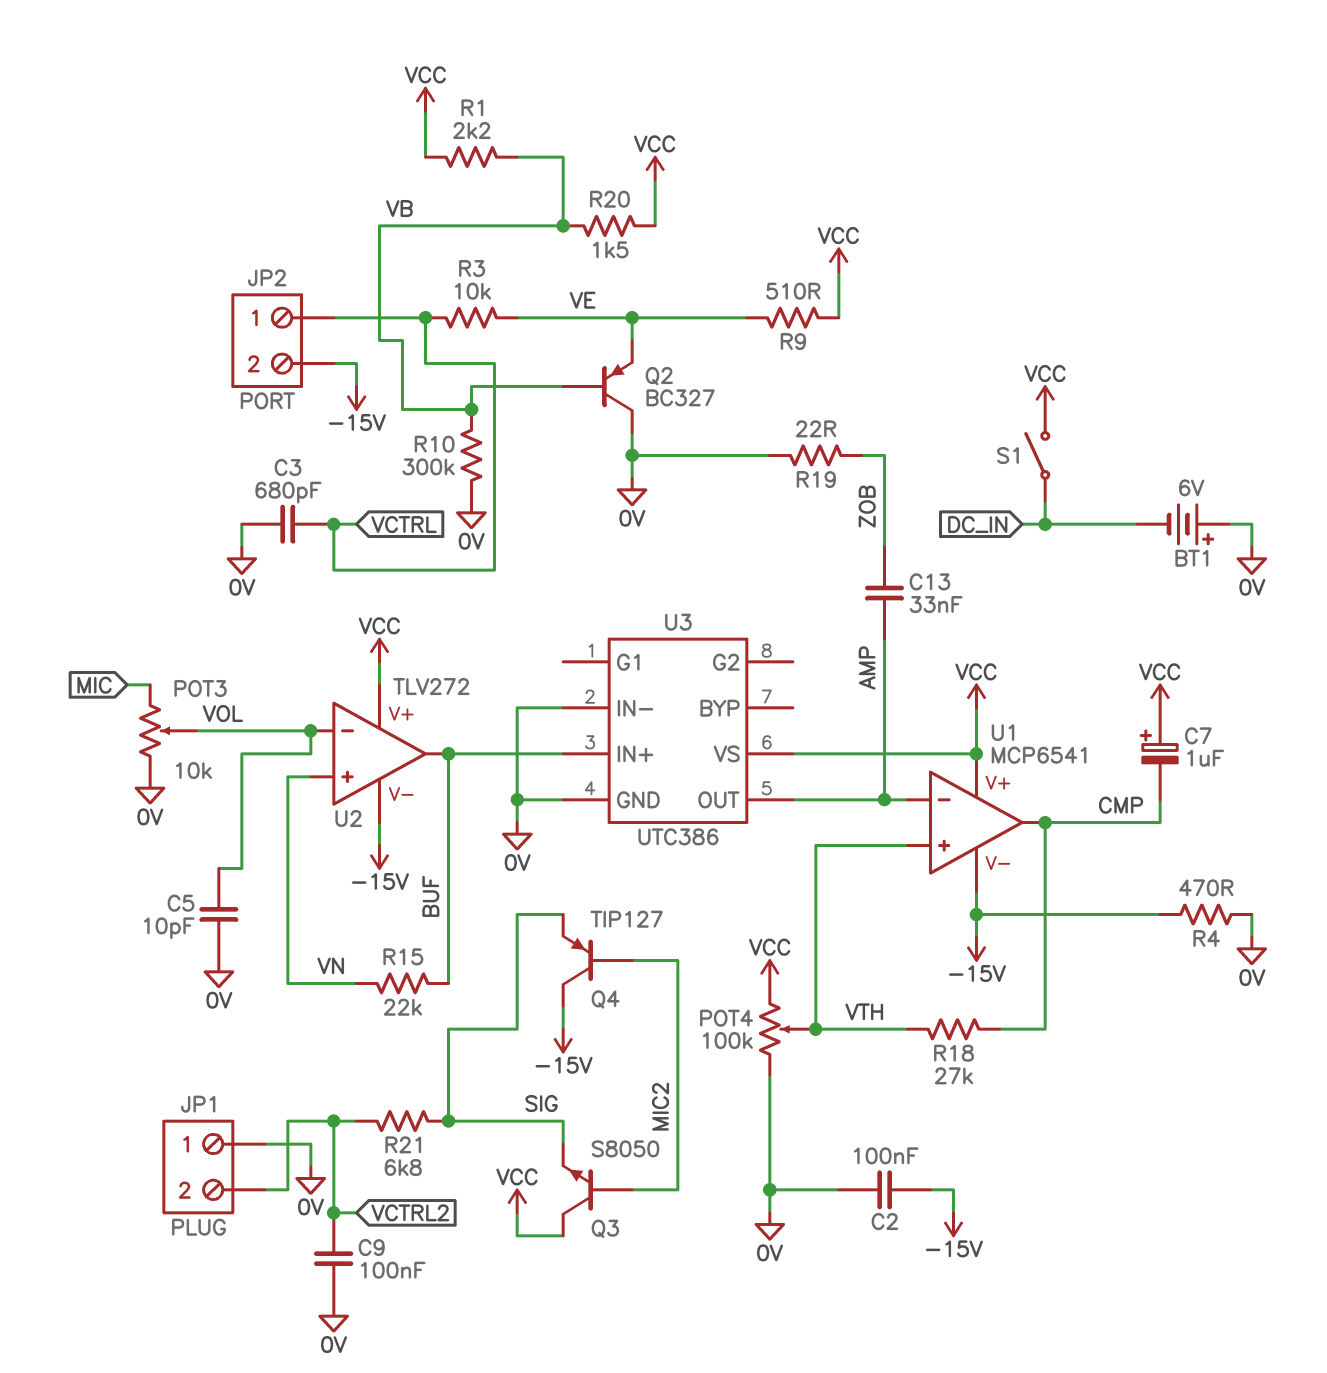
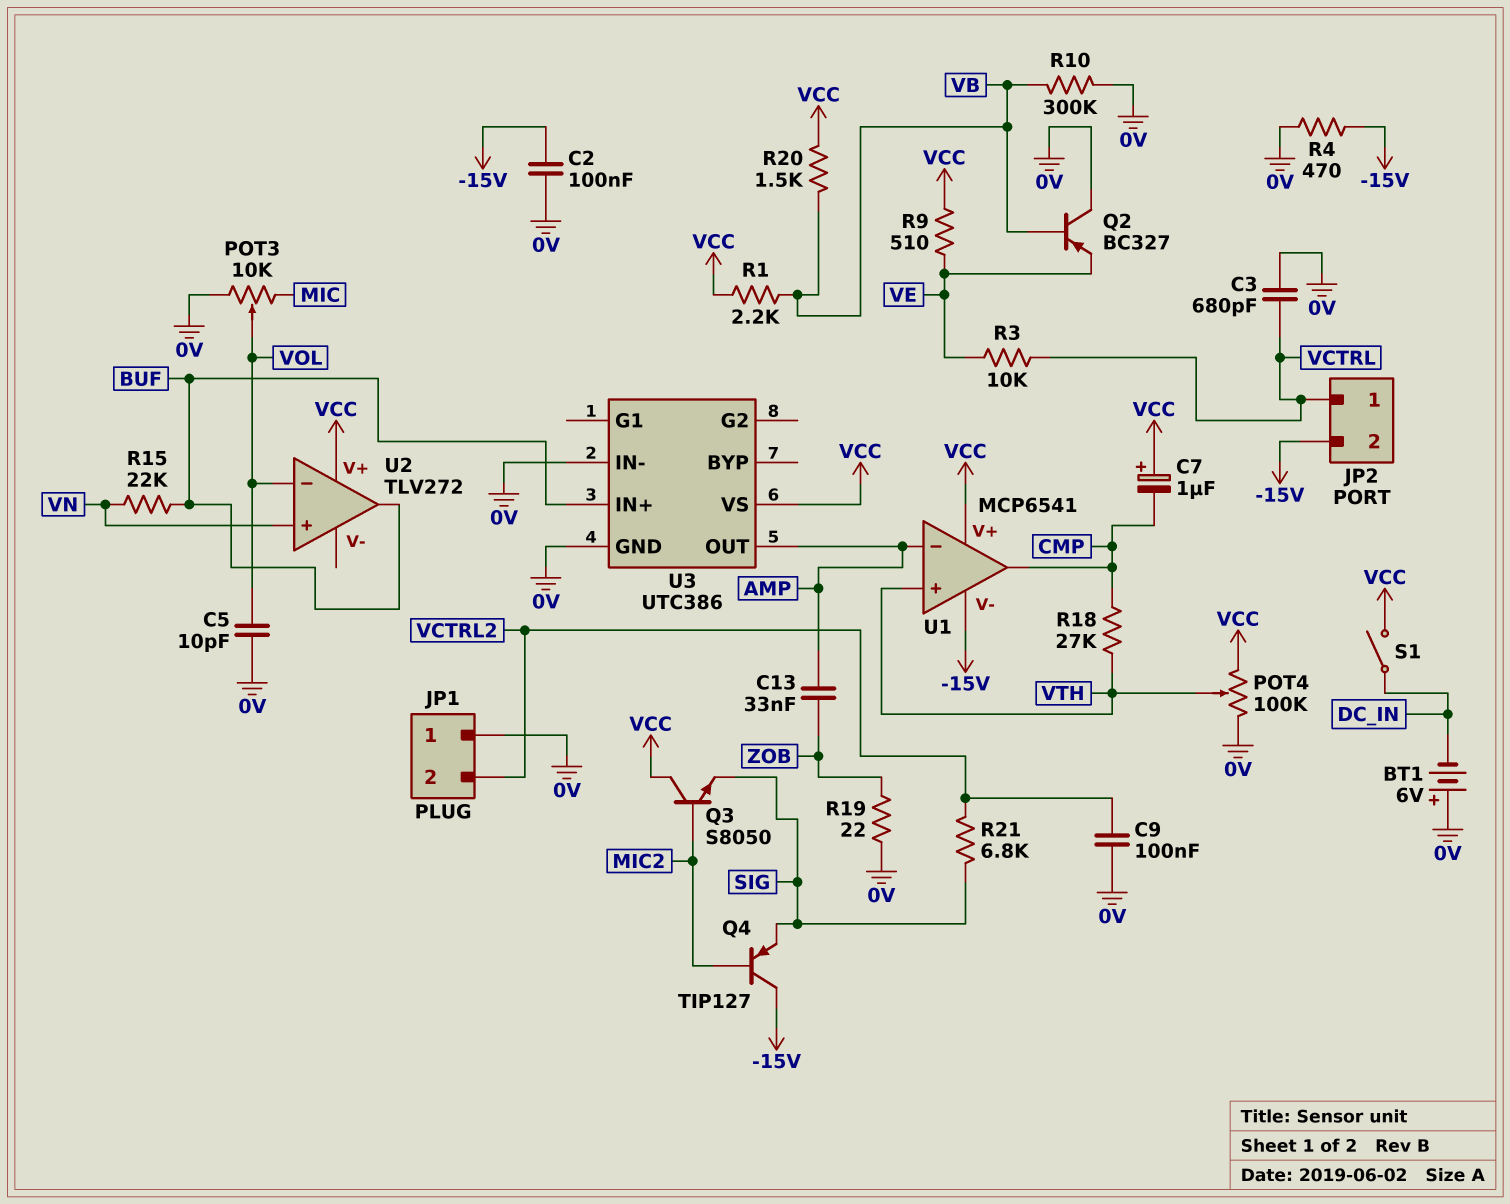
U2 pin V-: -15V -> none

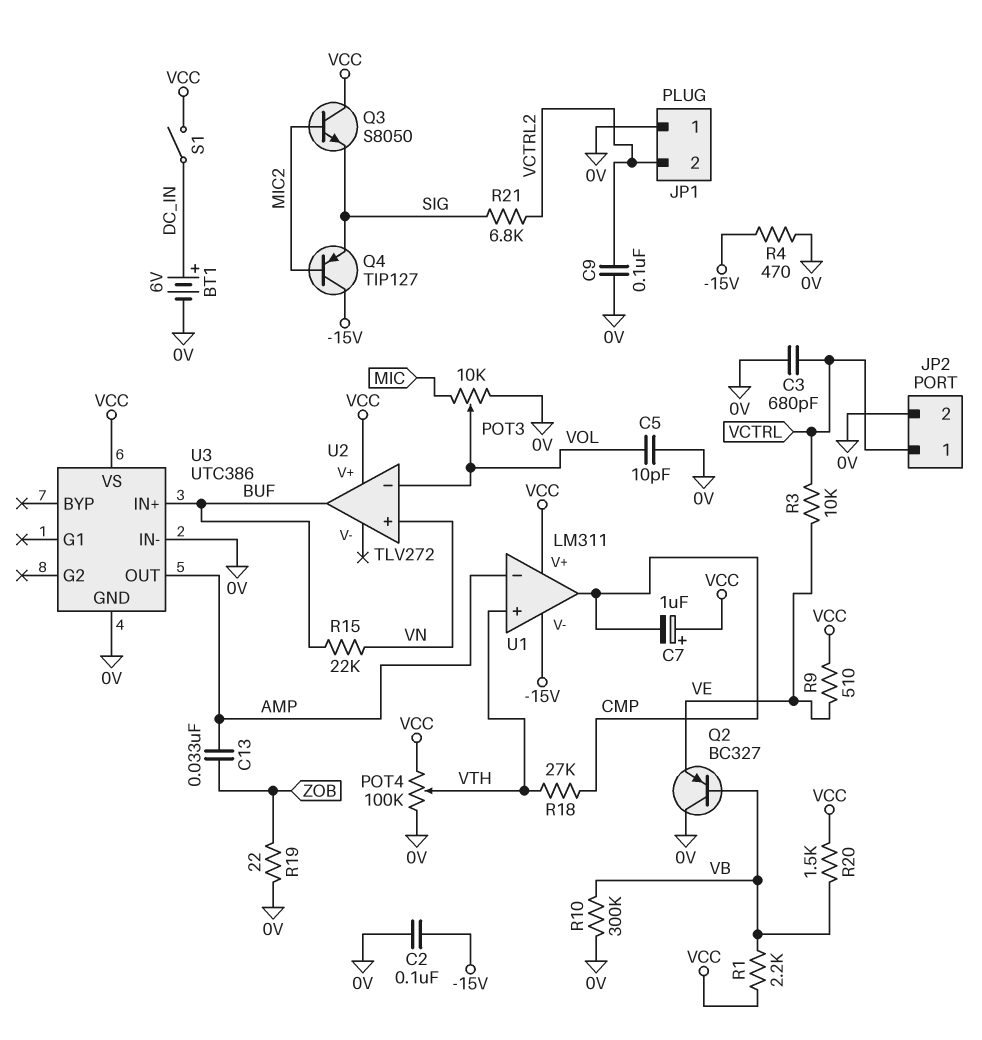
BT1: 6V (plus 0V, minus DC_IN) -> 6V (plus DC_IN, minus 0V)
JP2 pin 2: -15V -> 0V
U1: MCP6541 -> LM311

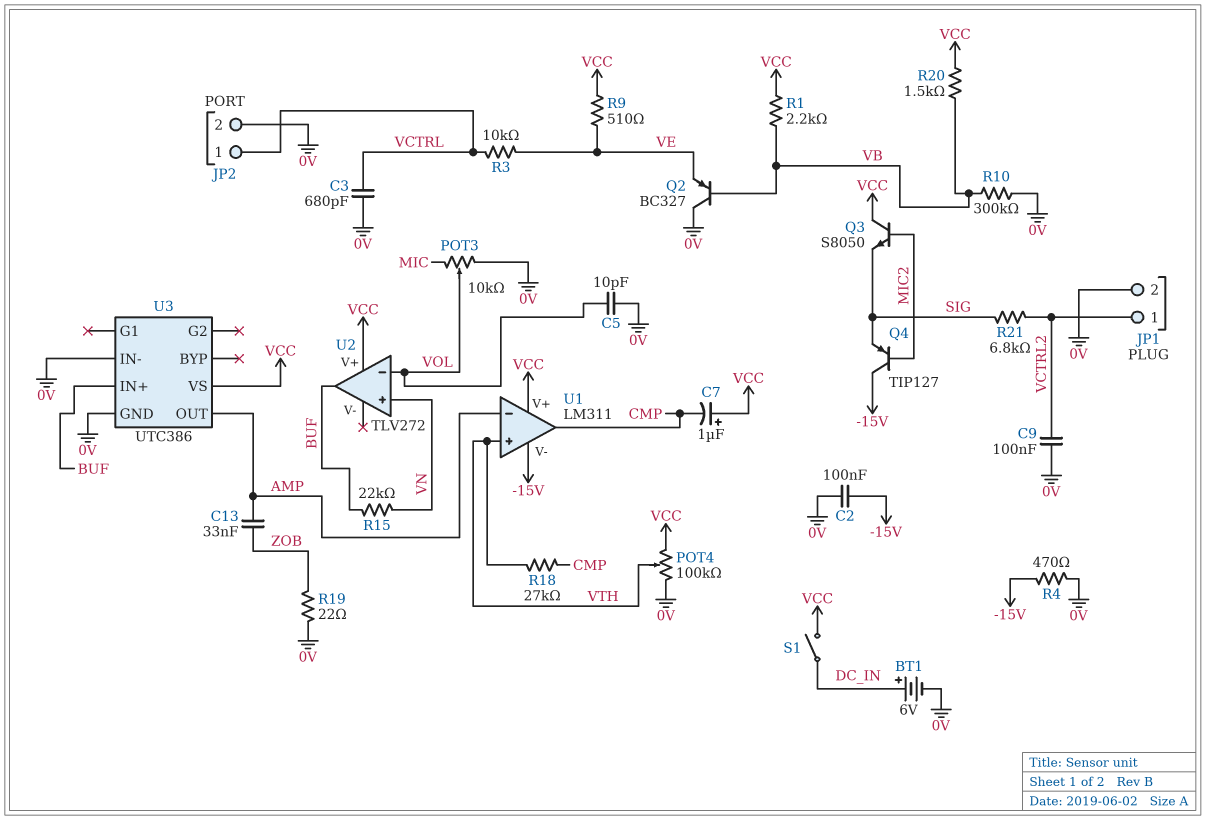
JP1 pin 1: 0V -> VCTRL2
JP1 pin 2: VCTRL2 -> 0V

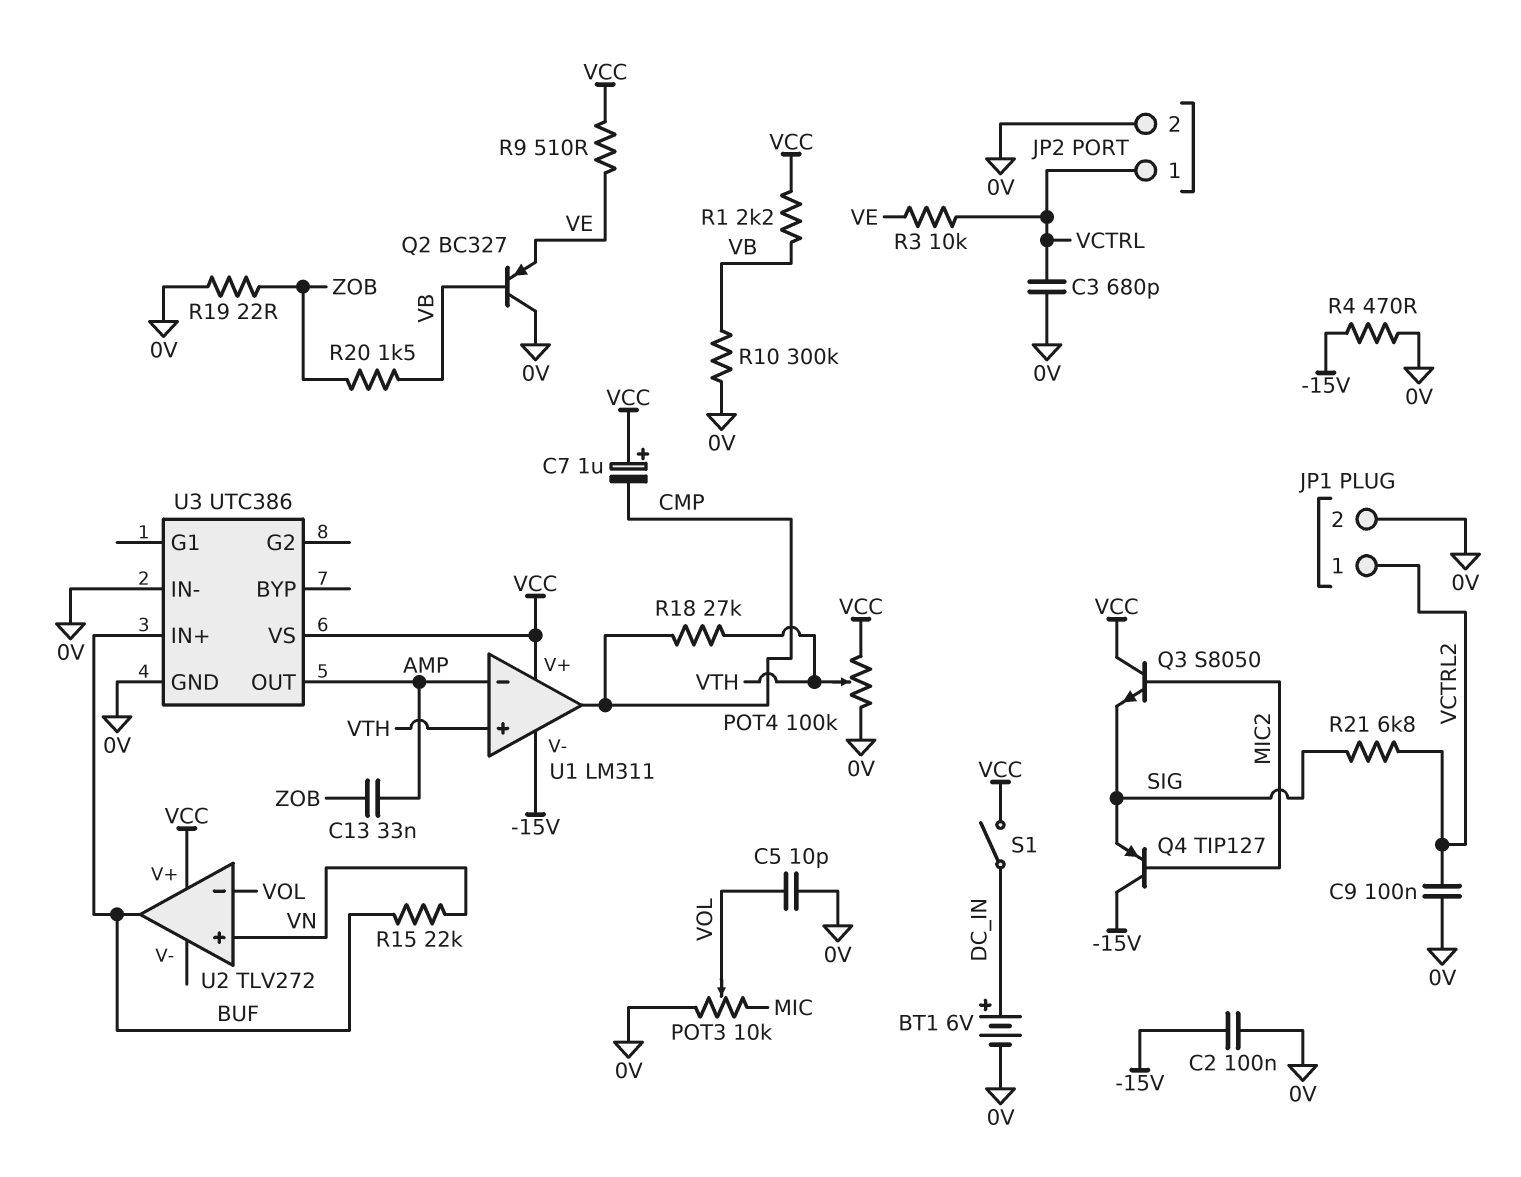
R20: 1.5k (VB, VCC) -> 1.5k (VB, ZOB)

